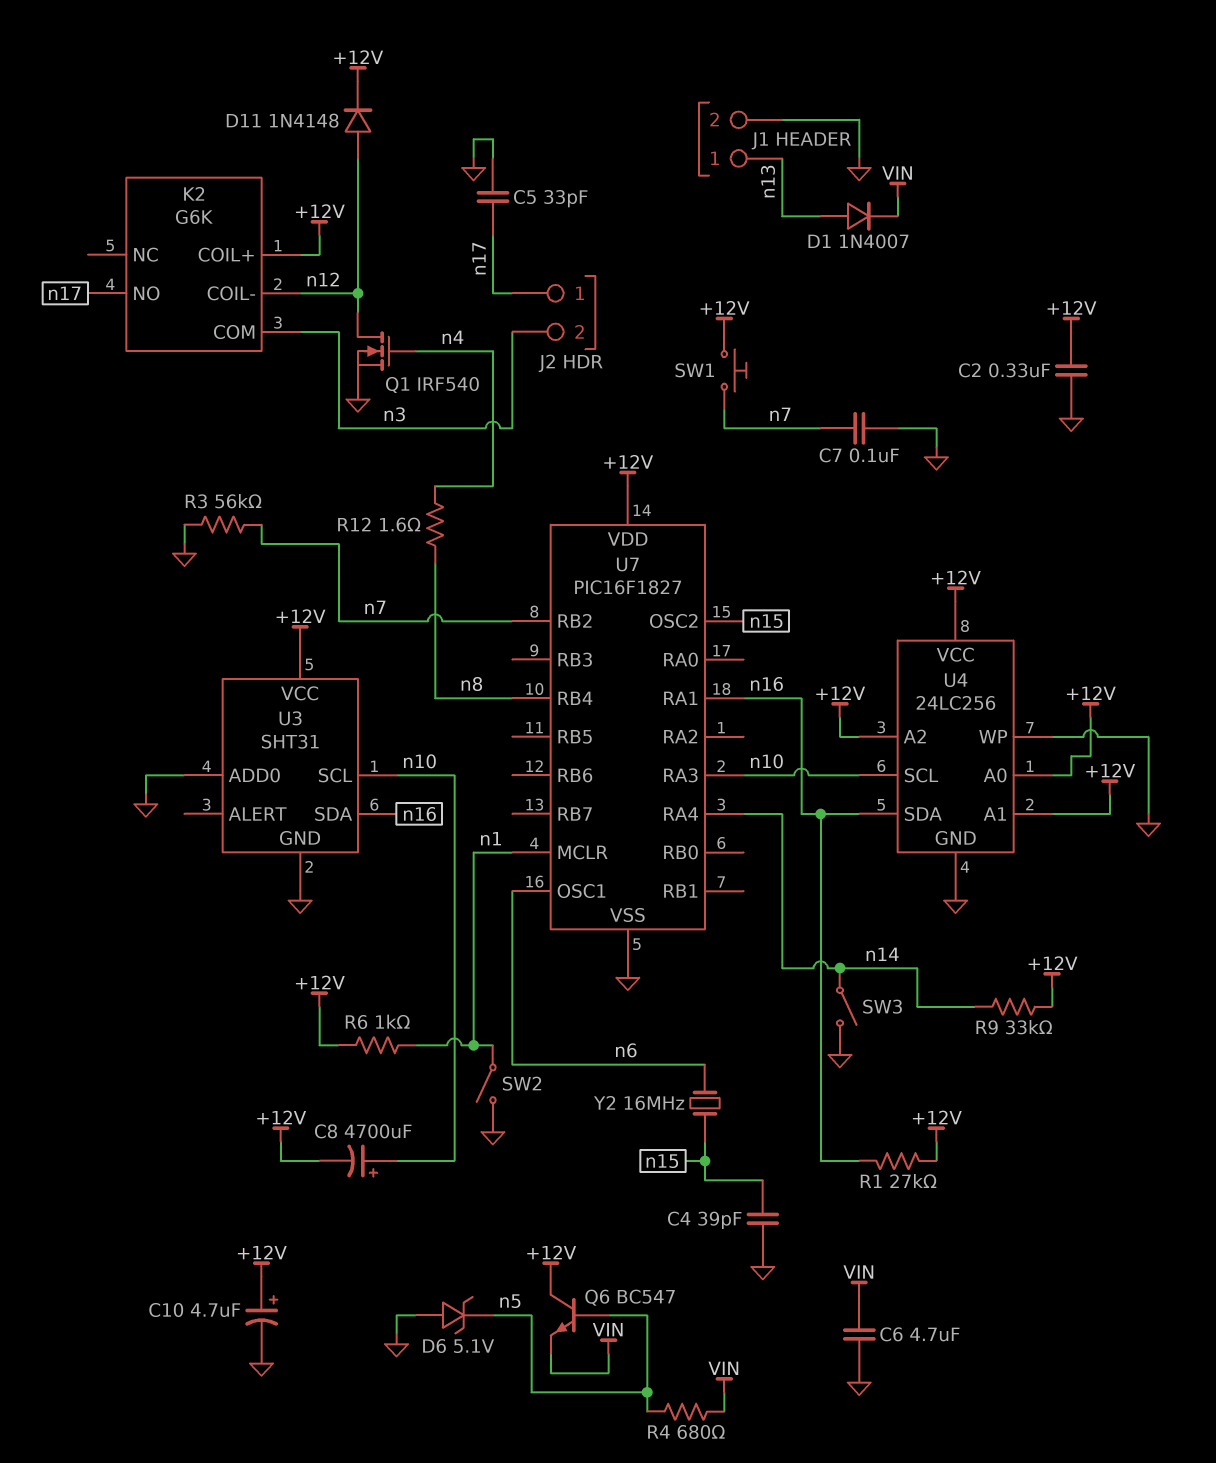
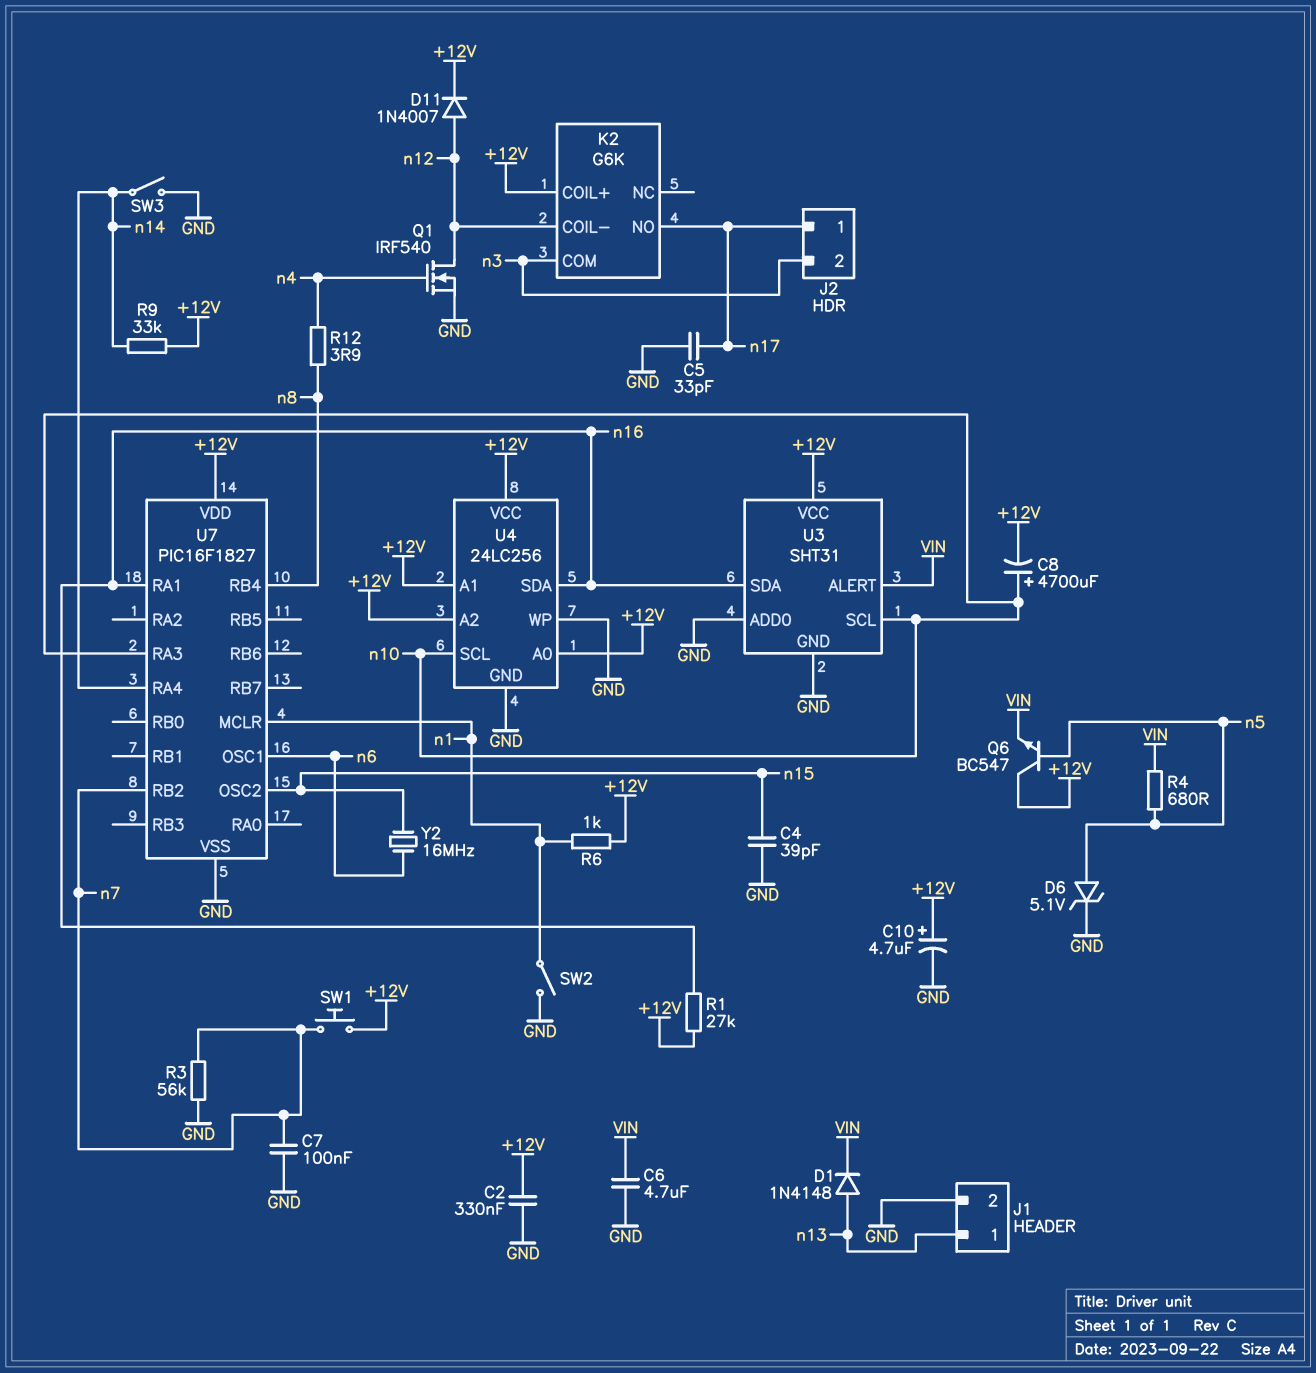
D1: diode 1N4007 (A n13, K VIN) -> diode 1N4148 (A n13, K VIN)
D6: zener 5.1V (A GND, K n5) -> zener 5.1V (A n5, K GND)
D11: diode 1N4148 (A n12, K +12V) -> diode 1N4007 (A n12, K +12V)
R12: 1.6 (n4, n8) -> 3.9 (n4, n8)
U3 pin ALERT: none -> VIN

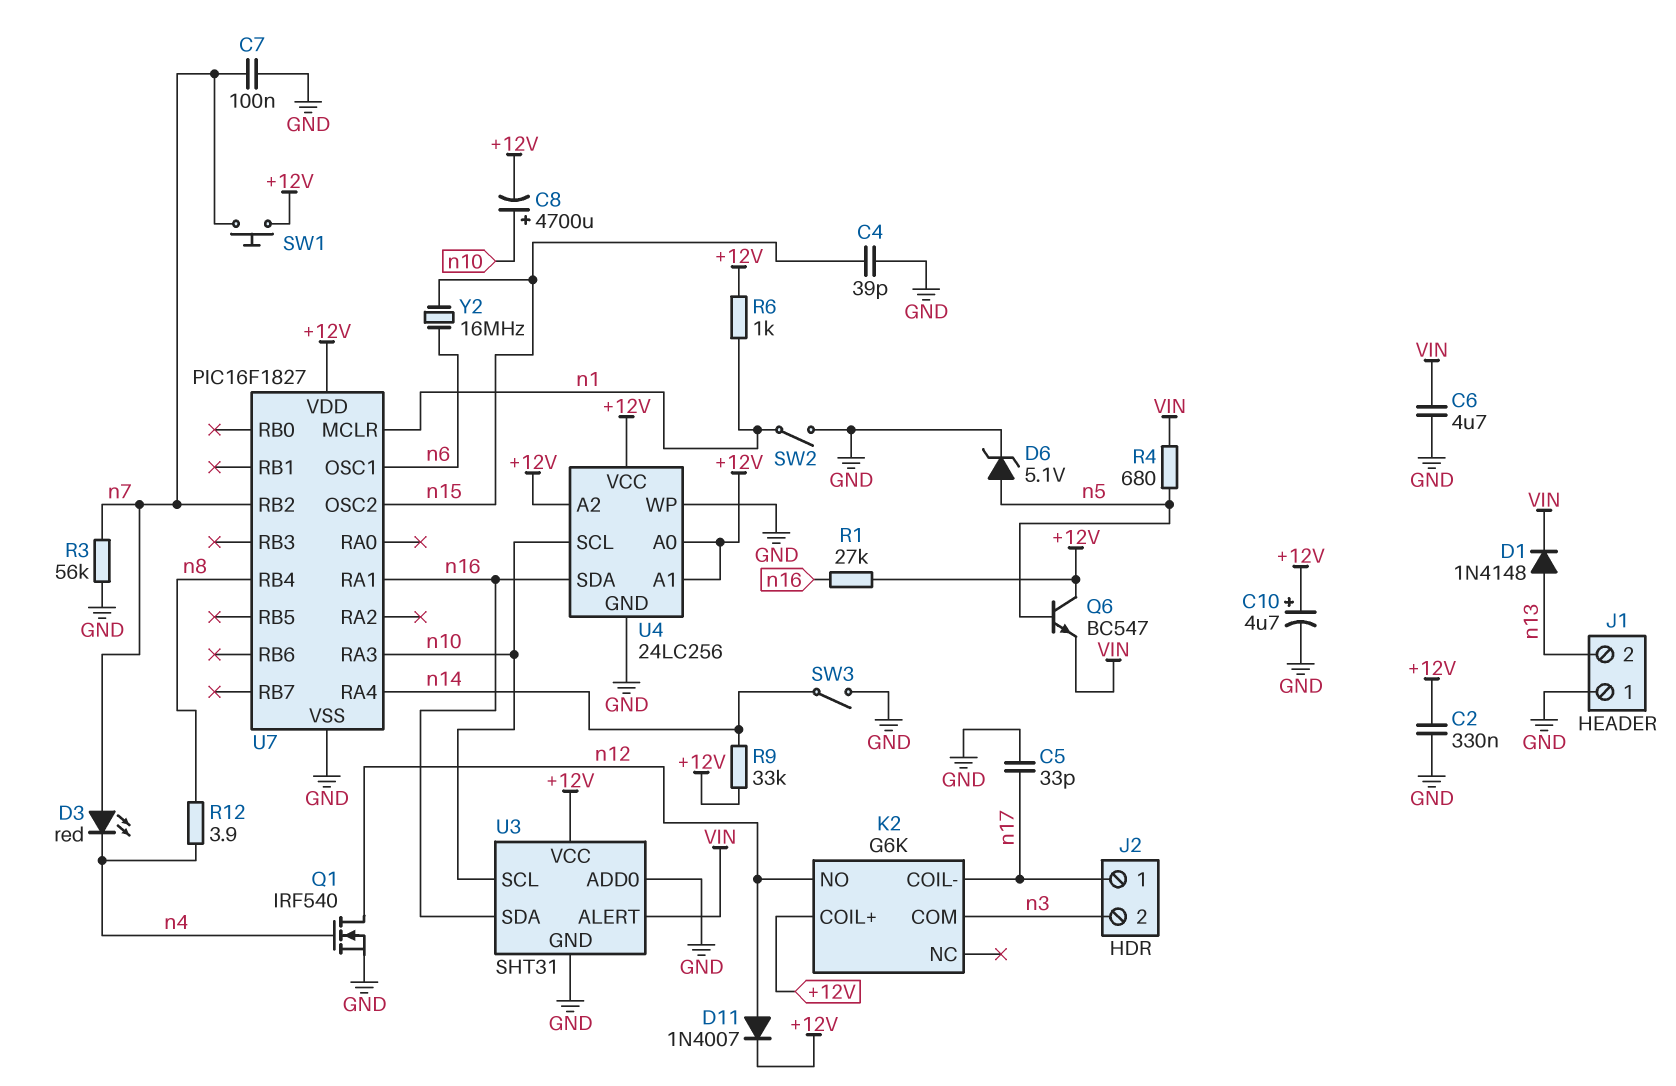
D3: none -> LED red (A n7, K n4)
J1 pin 1: n13 -> GND
J1 pin 2: GND -> n13
K2 pin COIL-: n12 -> n17
K2 pin NO: n17 -> n12

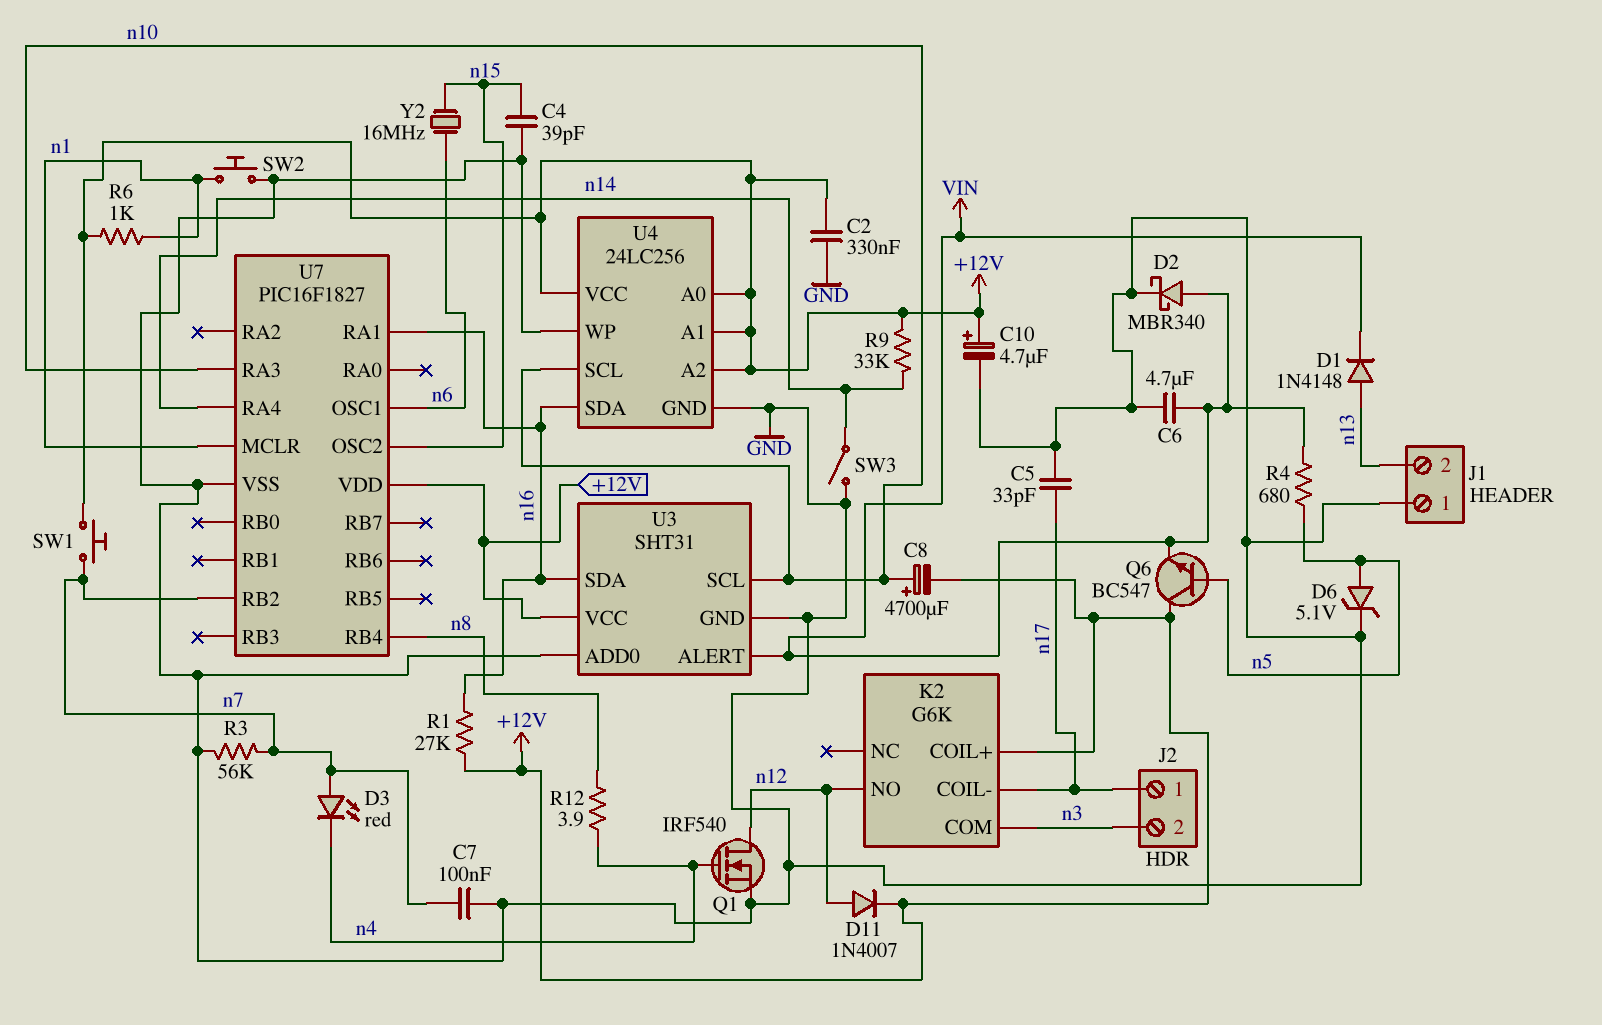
D2: none -> schottky MBR340 (A VIN, K GND)
SW2: switch (GND, n1) -> button (GND, n1)

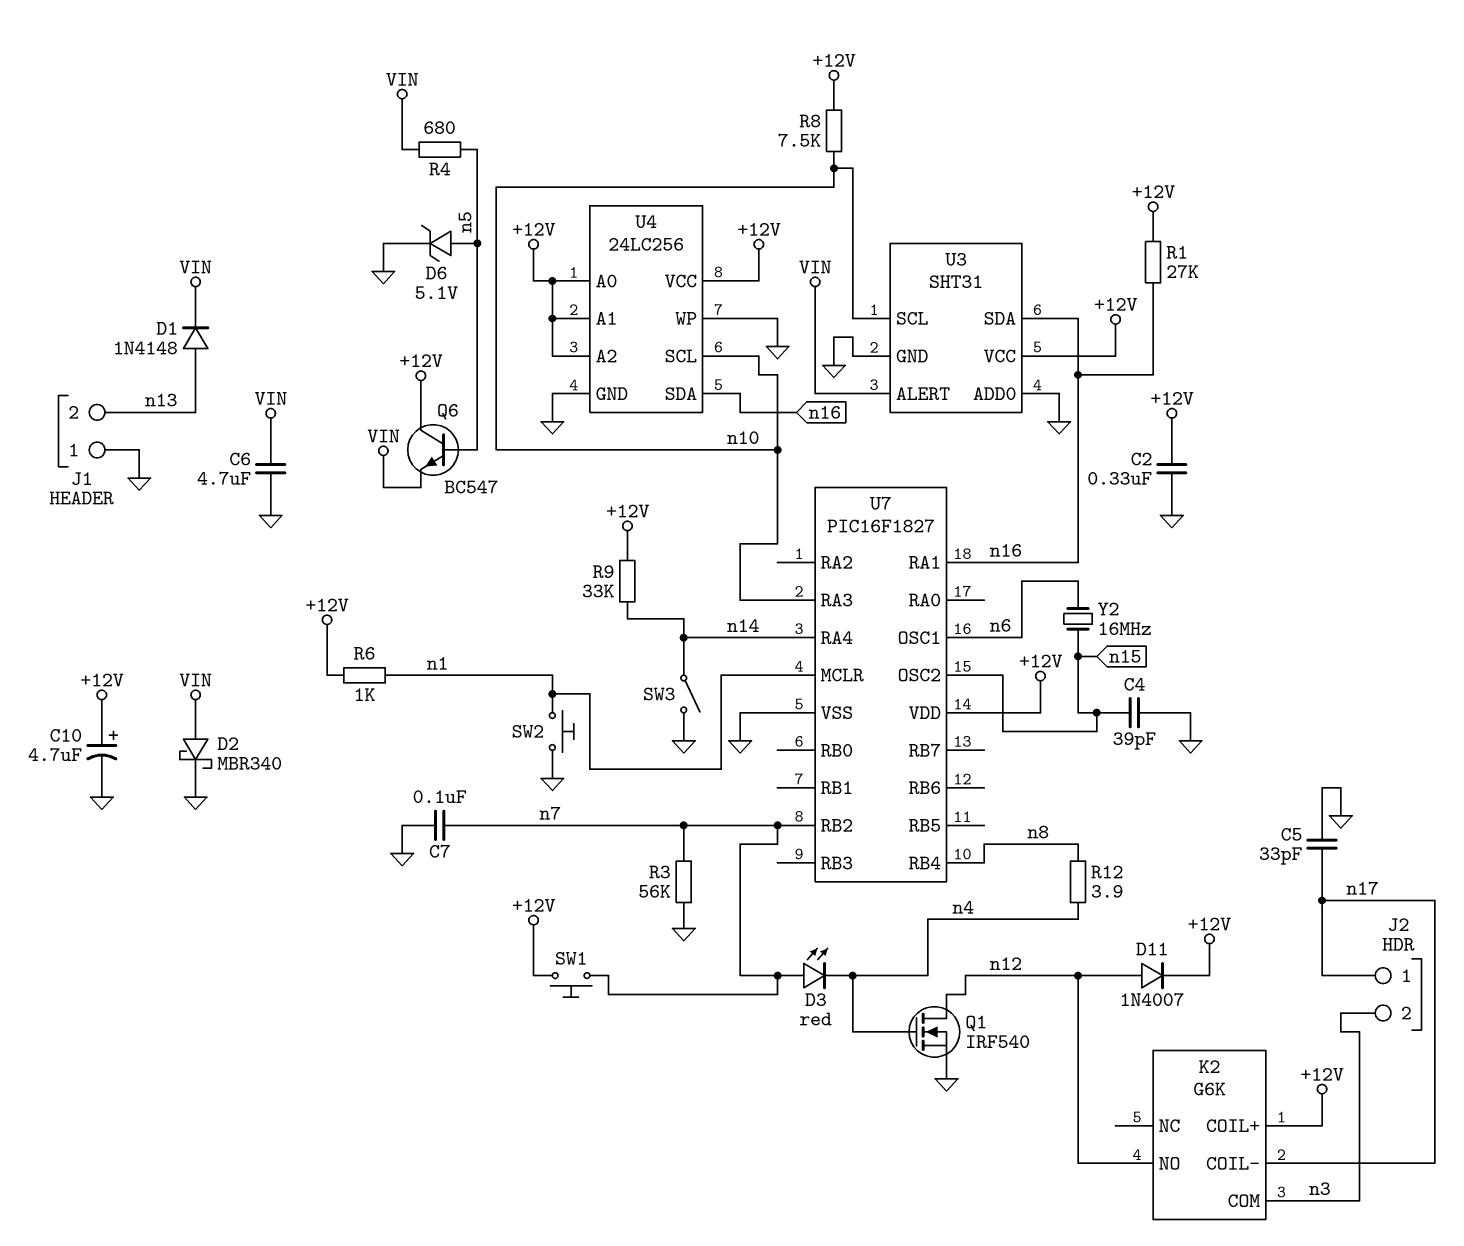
C8: 4700uF (plus n10, minus +12V) -> none
R8: none -> 7.5k (+12V, n10)

